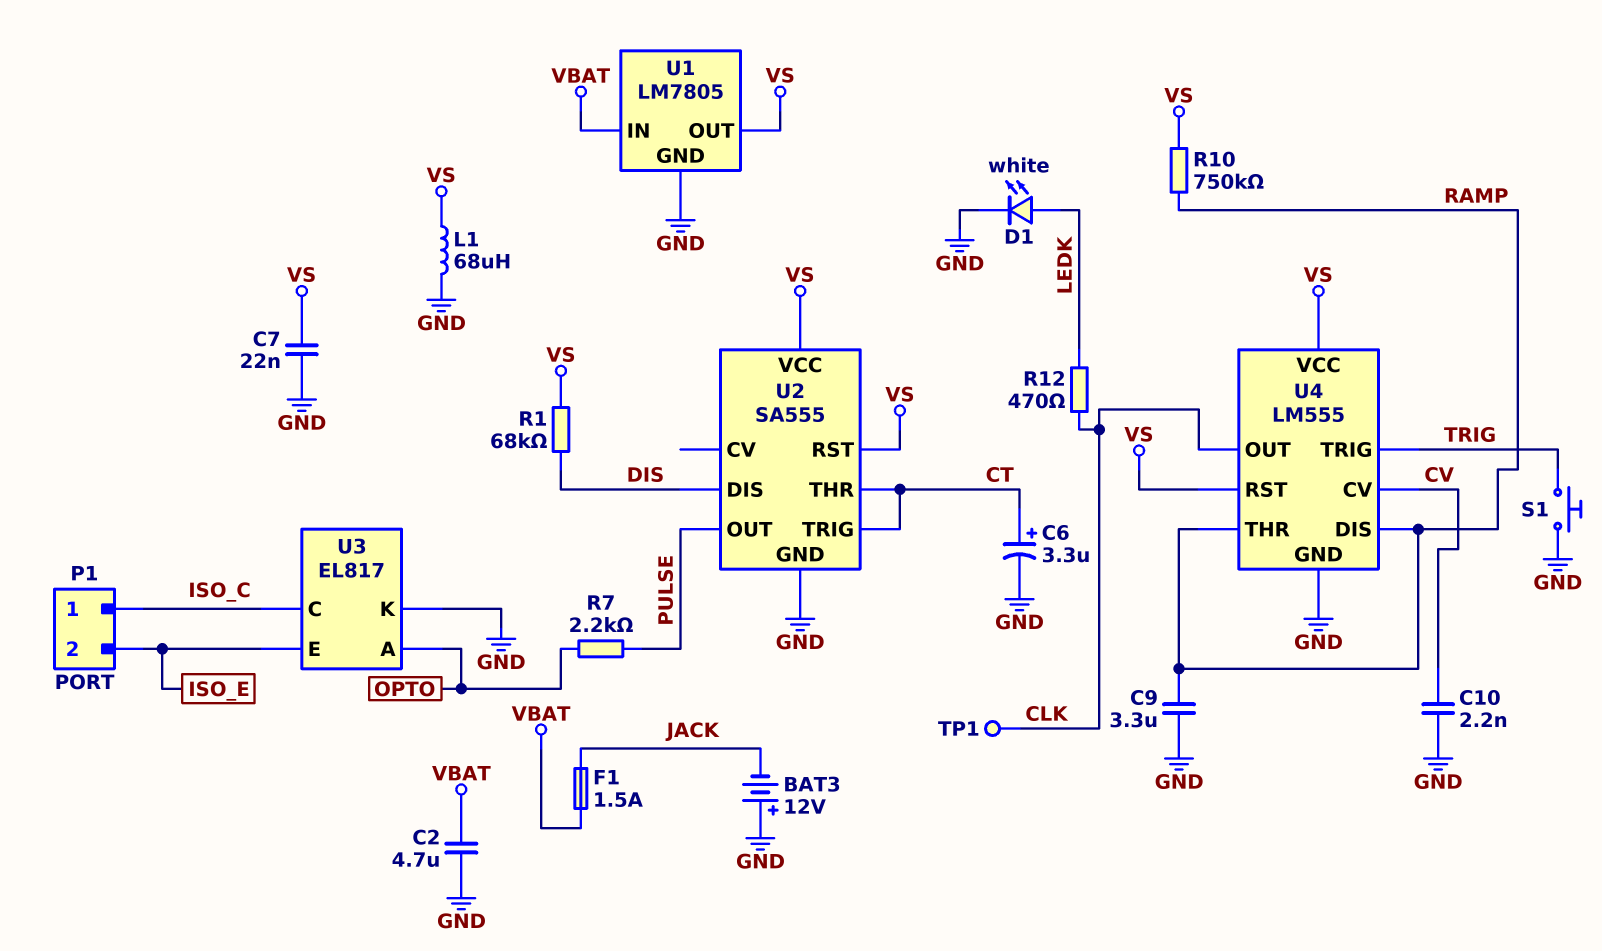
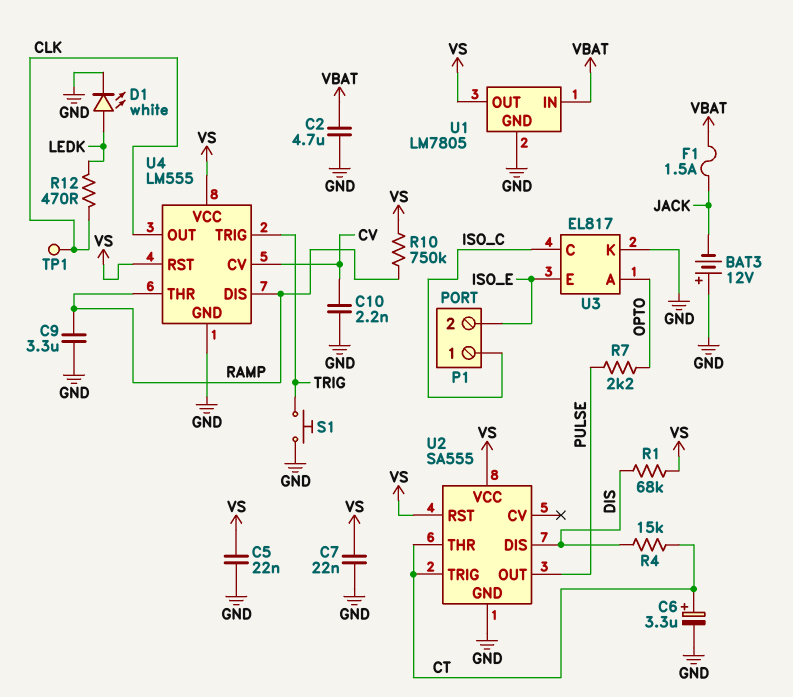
C5: none -> 22nF (GND, VS)
L1: 68uH (GND, VS) -> none
R4: none -> 15k (CT, DIS)

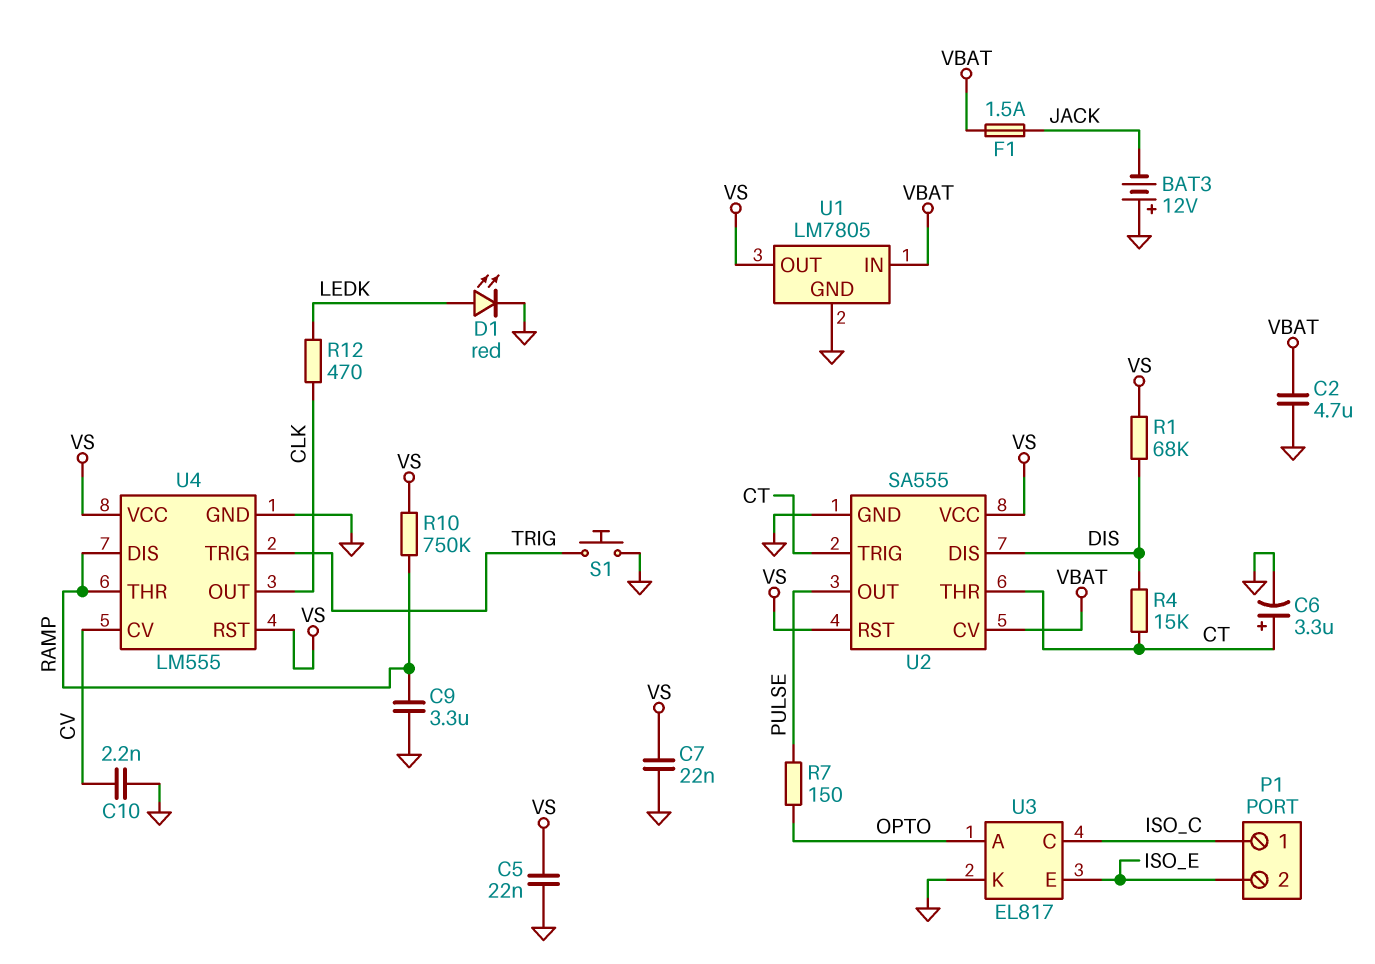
D1: LED white (A LEDK, K GND) -> LED red (A LEDK, K GND)
R7: 2.2k (OPTO, PULSE) -> 150 (OPTO, PULSE)
TP1: test point (CLK) -> none
U2 pin CV: none -> VBAT

